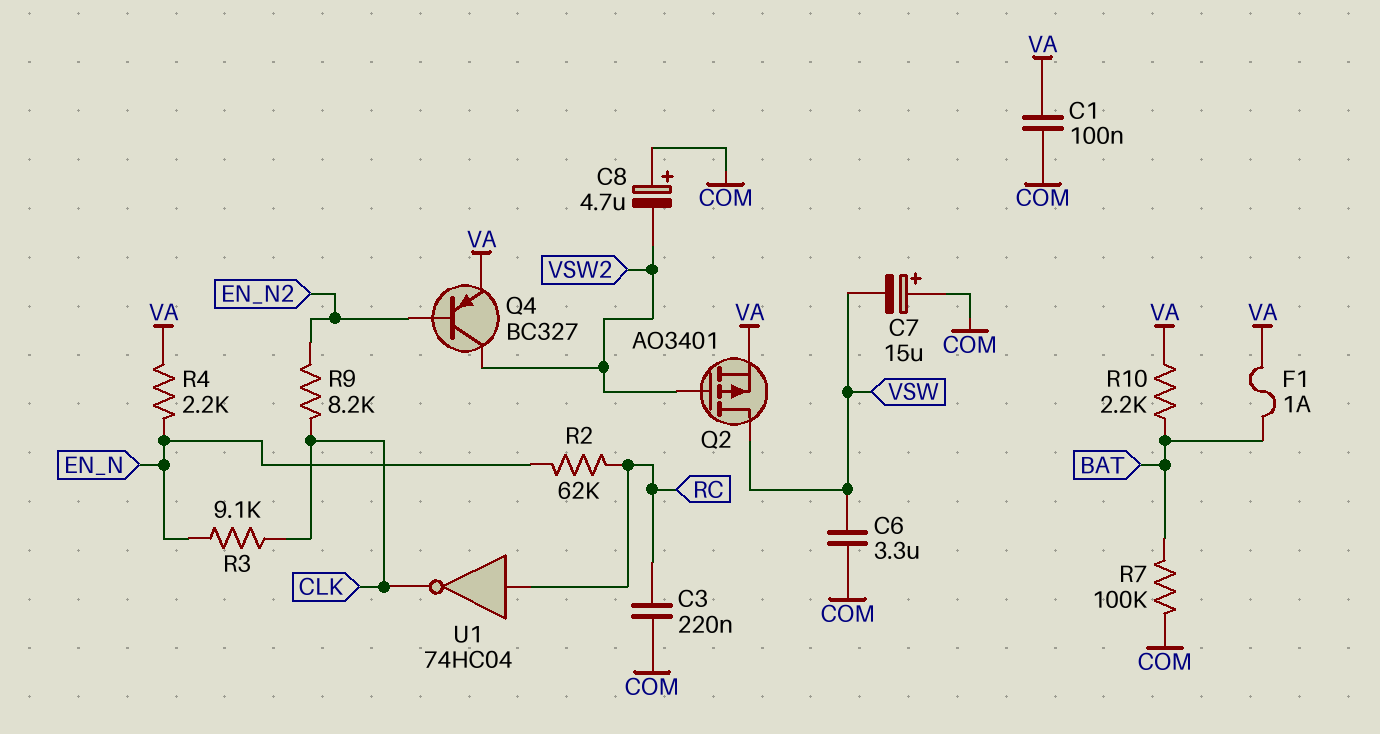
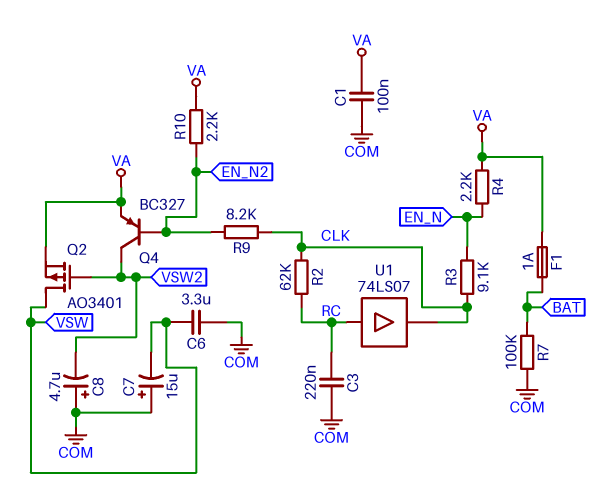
R2: 62k (EN_N, RC) -> 62k (CLK, RC)
R10: 2.2k (BAT, VA) -> 2.2k (EN_N2, VA)
U1: NOT 74HC04 (in RC, out CLK) -> buffer 74LS07 (in RC, out CLK)

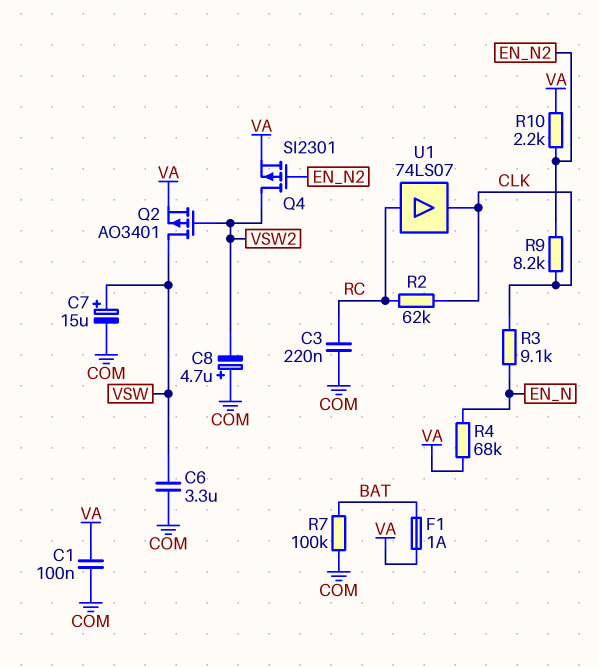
C7: 15uF (plus COM, minus VSW) -> 15uF (plus VSW, minus COM)
Q4: PNP BC327 (B EN_N2, C VSW2, E VA) -> PMOS SI2301 (G EN_N2, D VSW2, S VA)
R4: 2.2k (EN_N, VA) -> 68k (EN_N, VA)

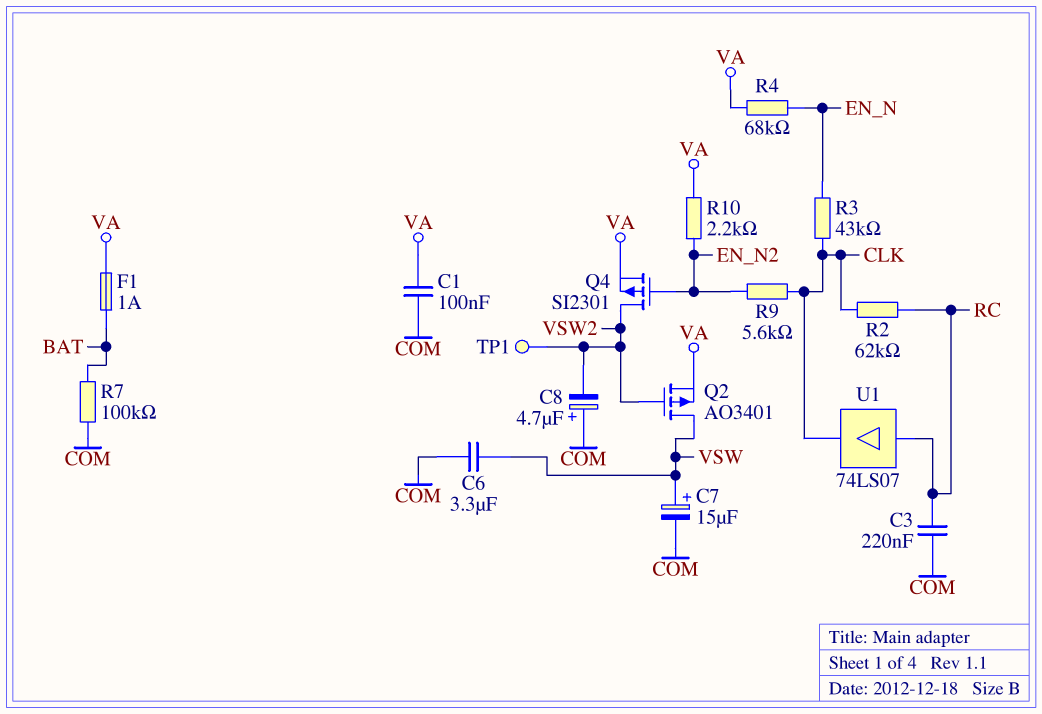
R3: 9.1k (CLK, EN_N) -> 43k (CLK, EN_N)
R9: 8.2k (CLK, EN_N2) -> 5.6k (CLK, EN_N2)
TP1: none -> test point (VSW2)

